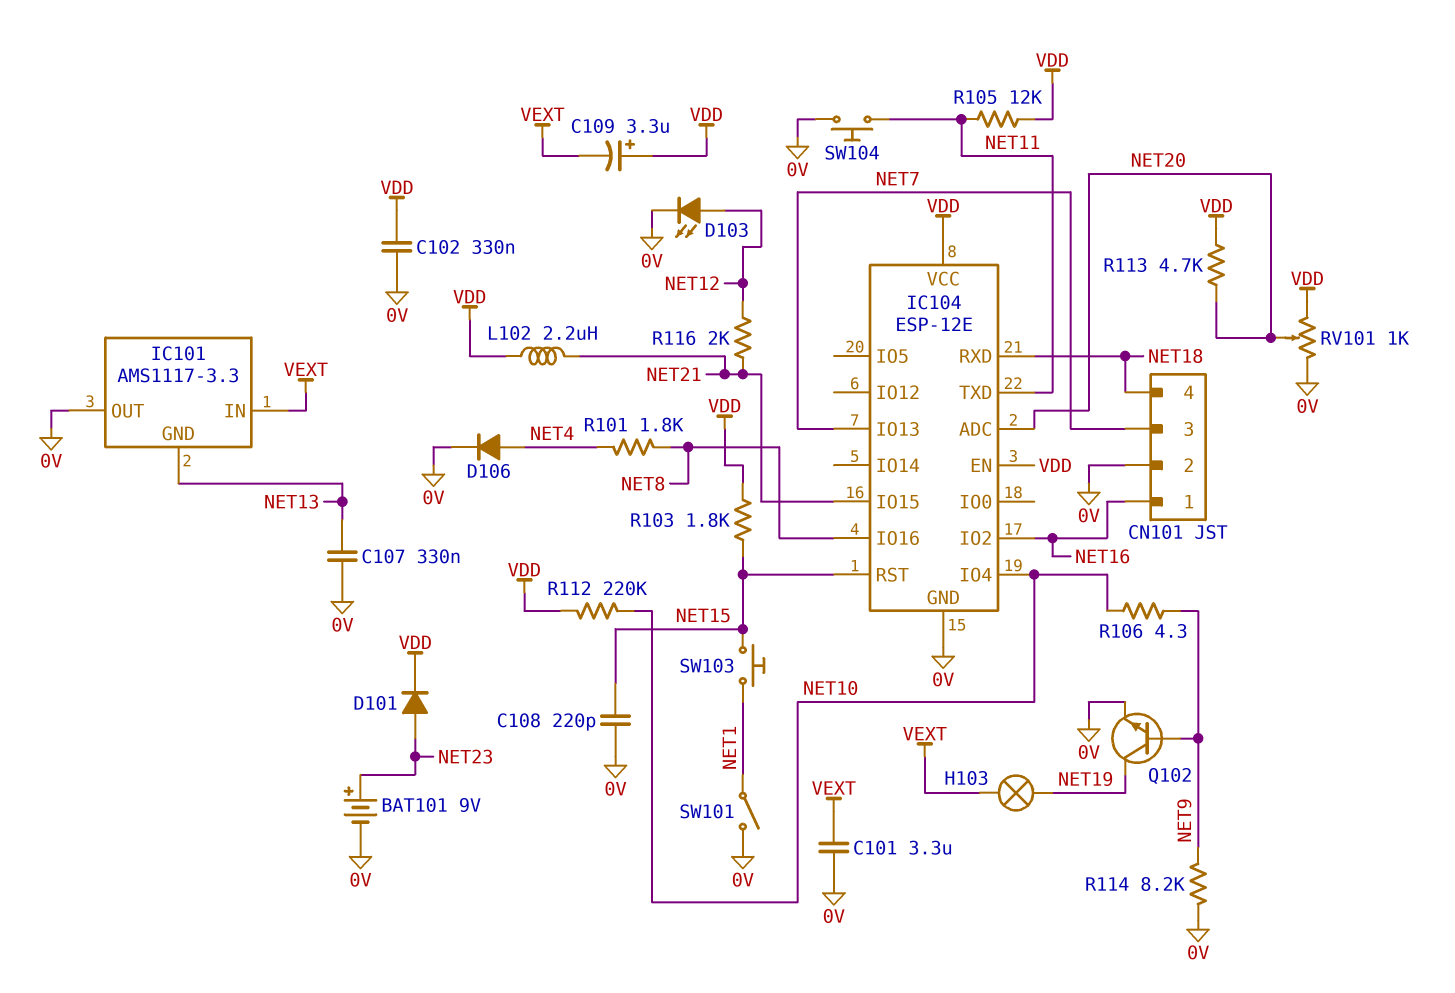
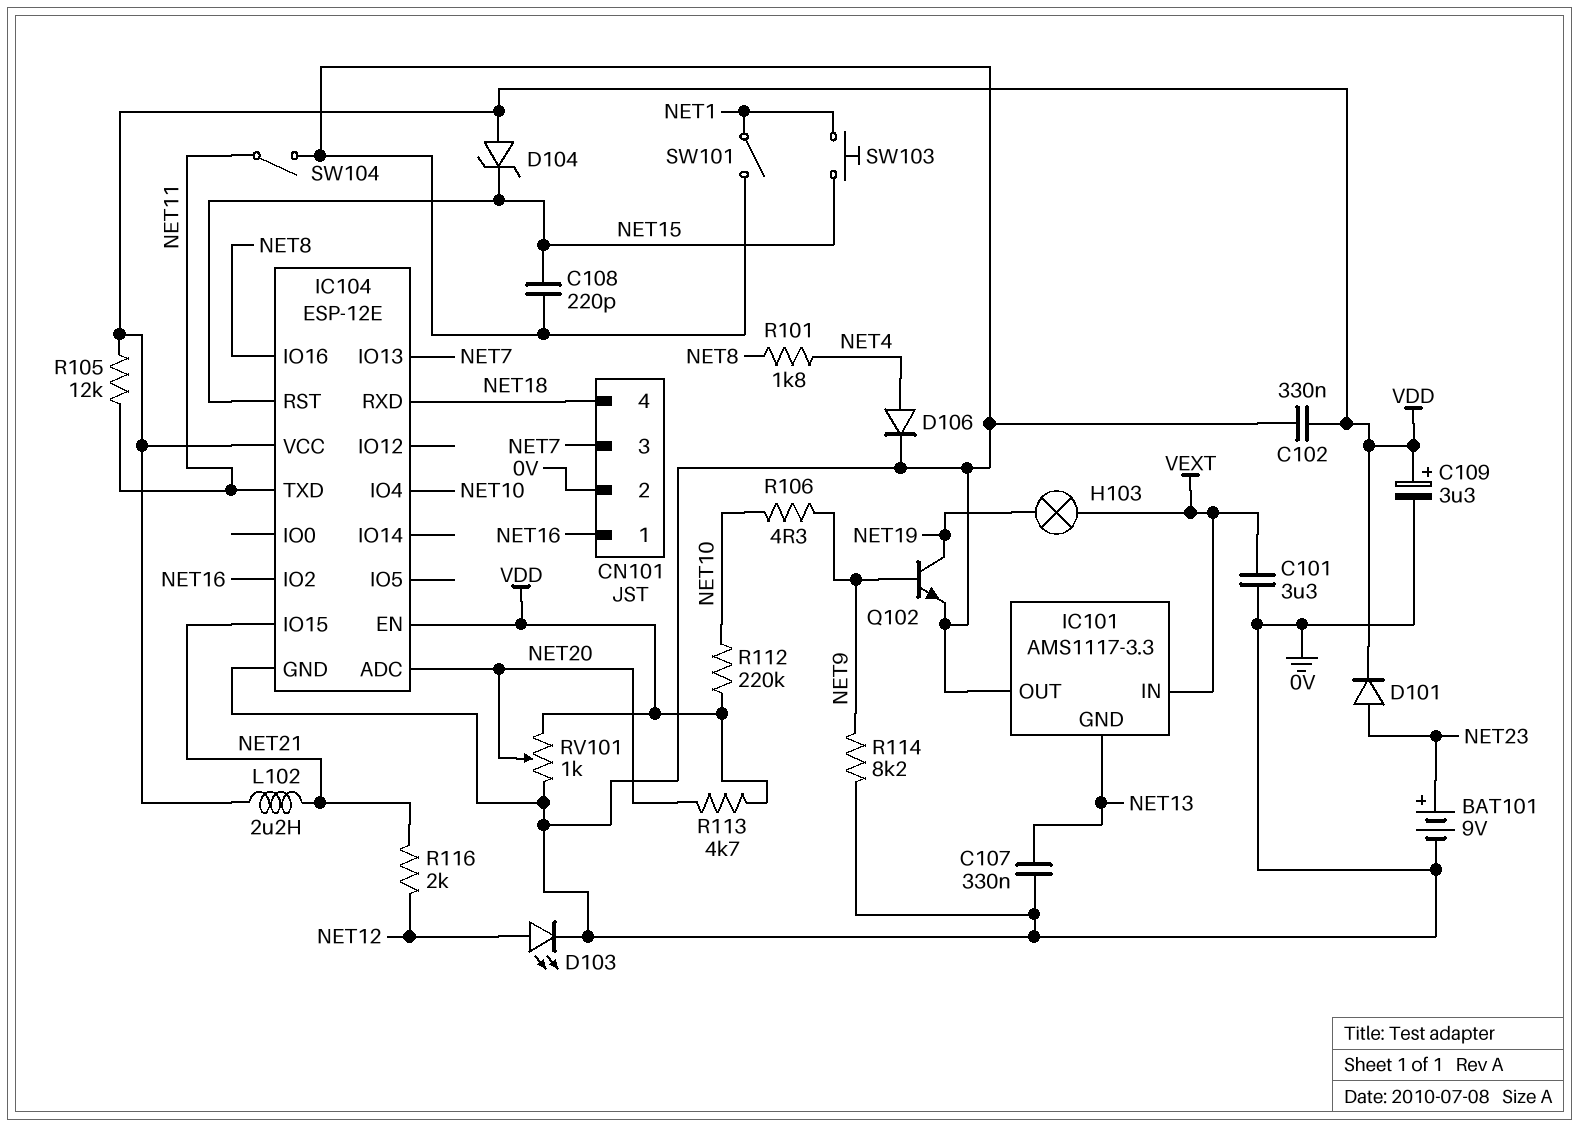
C109: 3.3uF (plus VDD, minus VEXT) -> 3.3uF (plus VDD, minus 0V)
D104: none -> zener (A VDD, K NET15)
R103: 1.8k (NET15, VDD) -> none
SW104: button (0V, NET11) -> switch (0V, NET11)

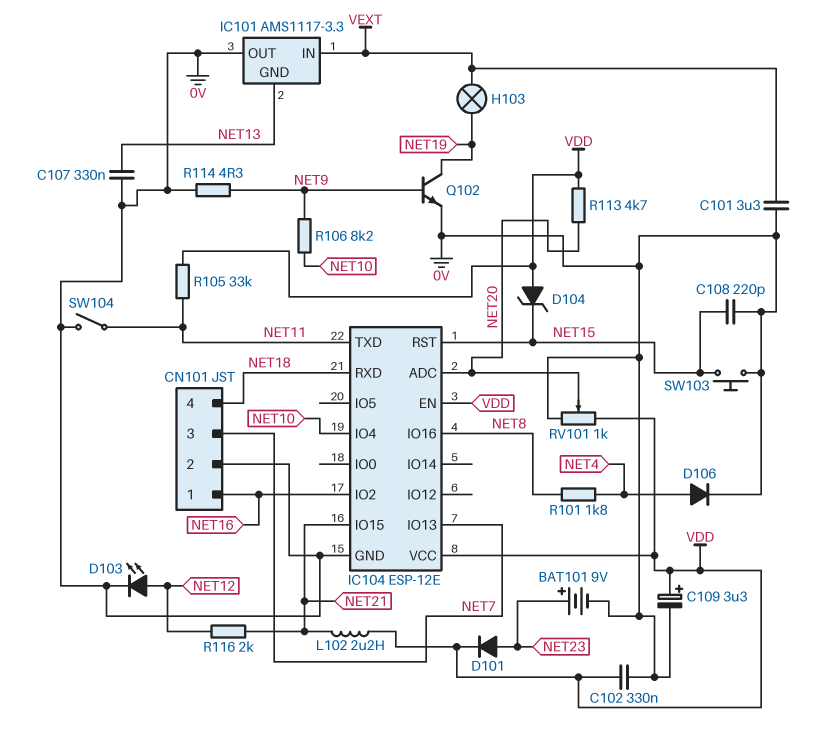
R105: 12k (NET11, VDD) -> 33k (NET11, VDD)
R106: 4.3 (NET9, NET10) -> 8.2k (NET9, NET10)
R112: 220k (NET10, VDD) -> none
R114: 8.2k (0V, NET9) -> 4.3 (0V, NET9)
SW101: switch (0V, NET1) -> none
SW103: button (NET1, NET15) -> button (0V, NET15)

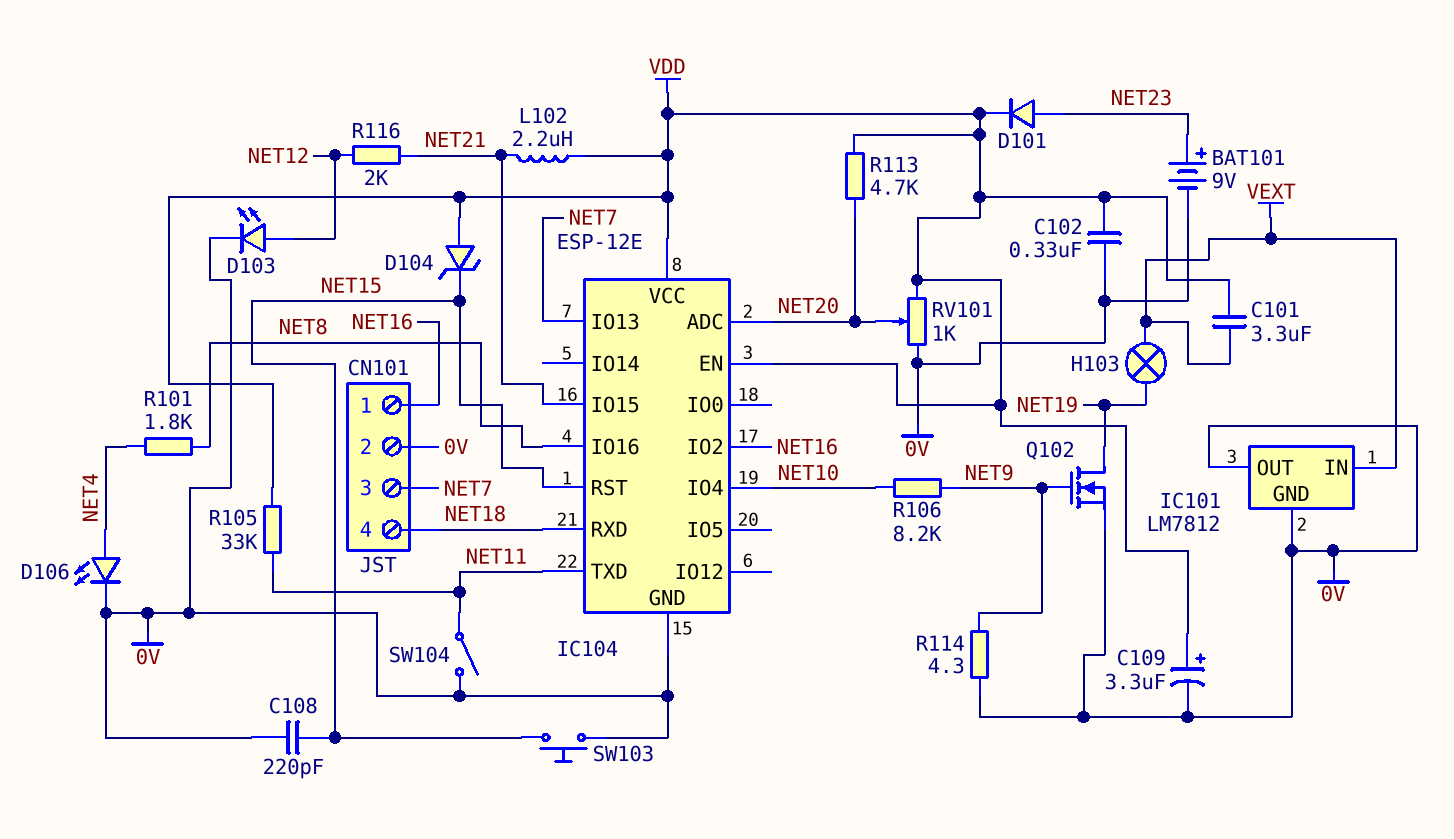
C101: 3.3uF (0V, VEXT) -> 3.3uF (VDD, VEXT)
C107: 330nF (0V, NET13) -> none
D106: diode (A NET4, K 0V) -> LED (A NET4, K 0V)
IC101: AMS1117-3.3 -> LM7812
IC101 pin GND: NET13 -> 0V
Q102: NPN (B NET9, C NET19, E 0V) -> NMOS (G NET9, D NET19, S 0V)

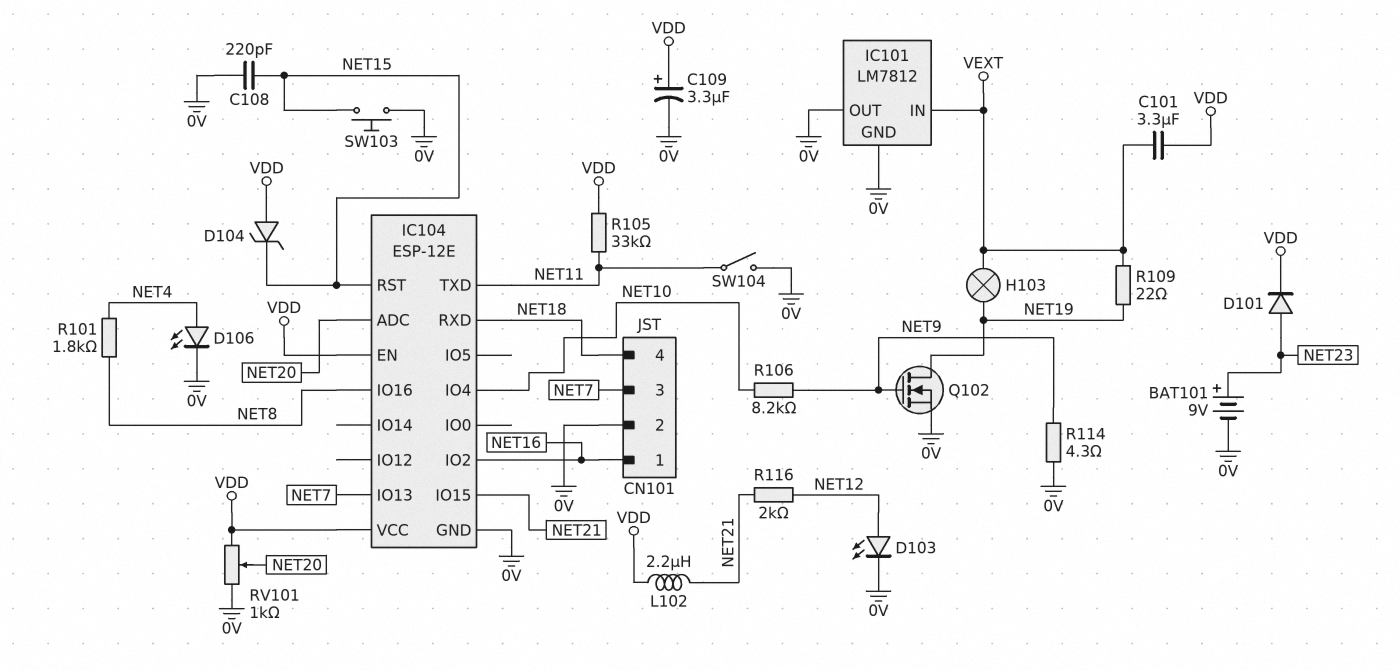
C102: 330nF (0V, VDD) -> none
R109: none -> 22 (NET19, VEXT)
R113: 4.7k (NET20, VDD) -> none

